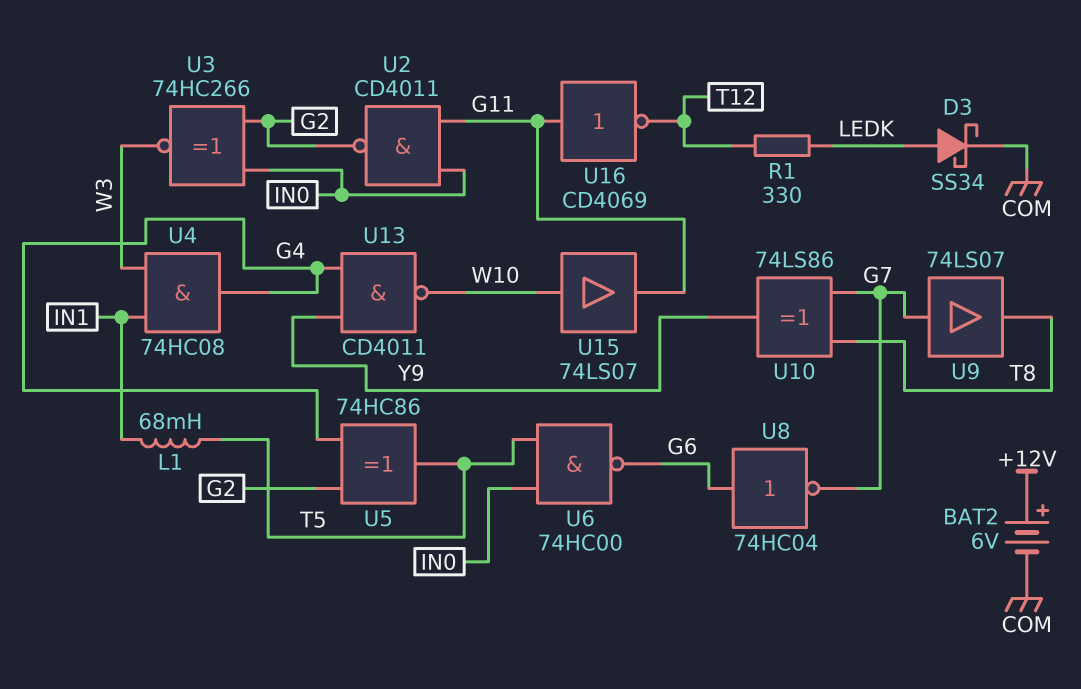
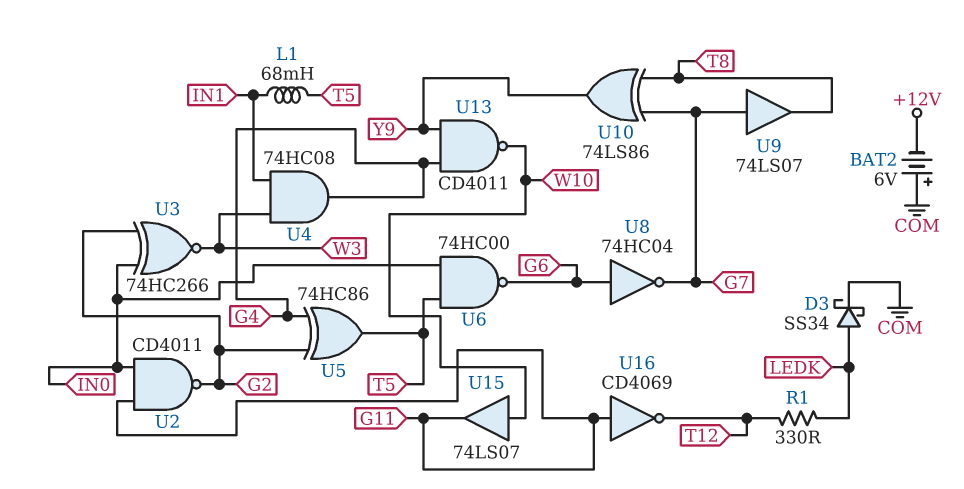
BAT2: 6V (plus +12V, minus COM) -> 6V (plus COM, minus +12V)

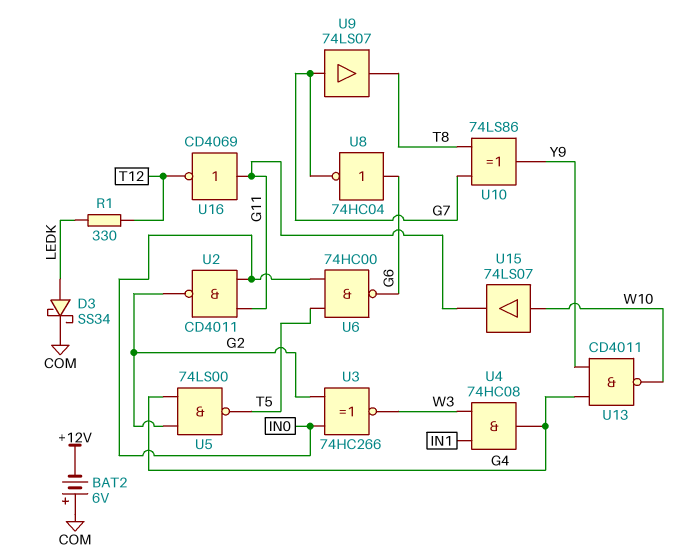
L1: 68mH (IN1, T5) -> none
U5: XOR 74HC86 (in G2, in G4, out T5) -> NAND 74LS00 (in G2, in G4, out T5)

